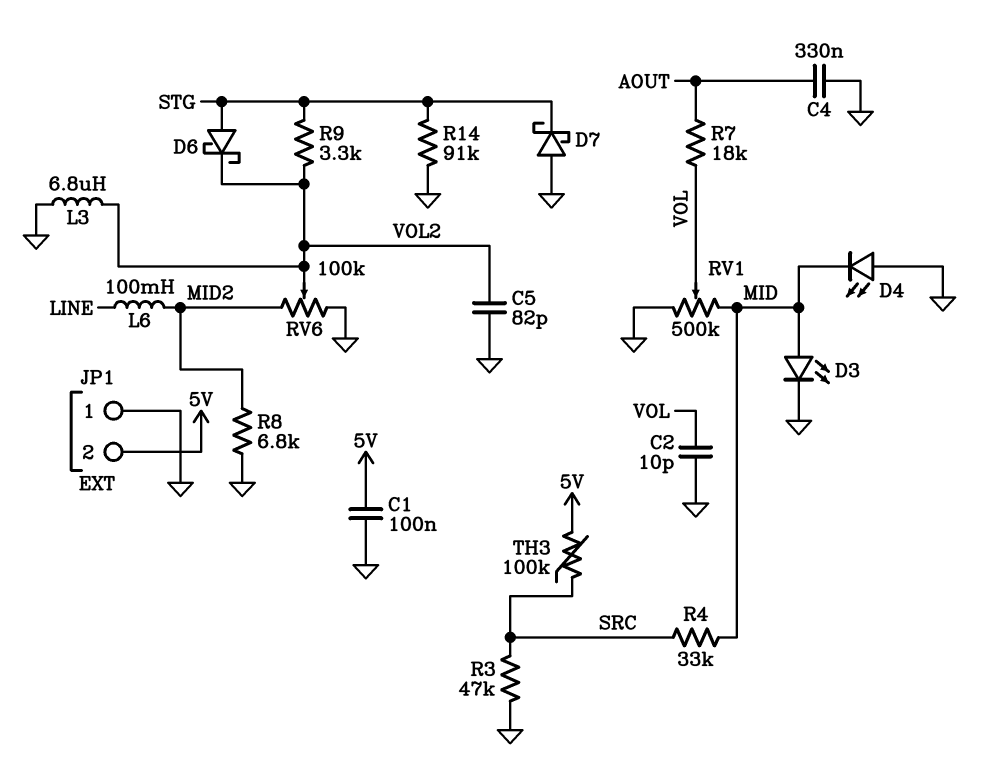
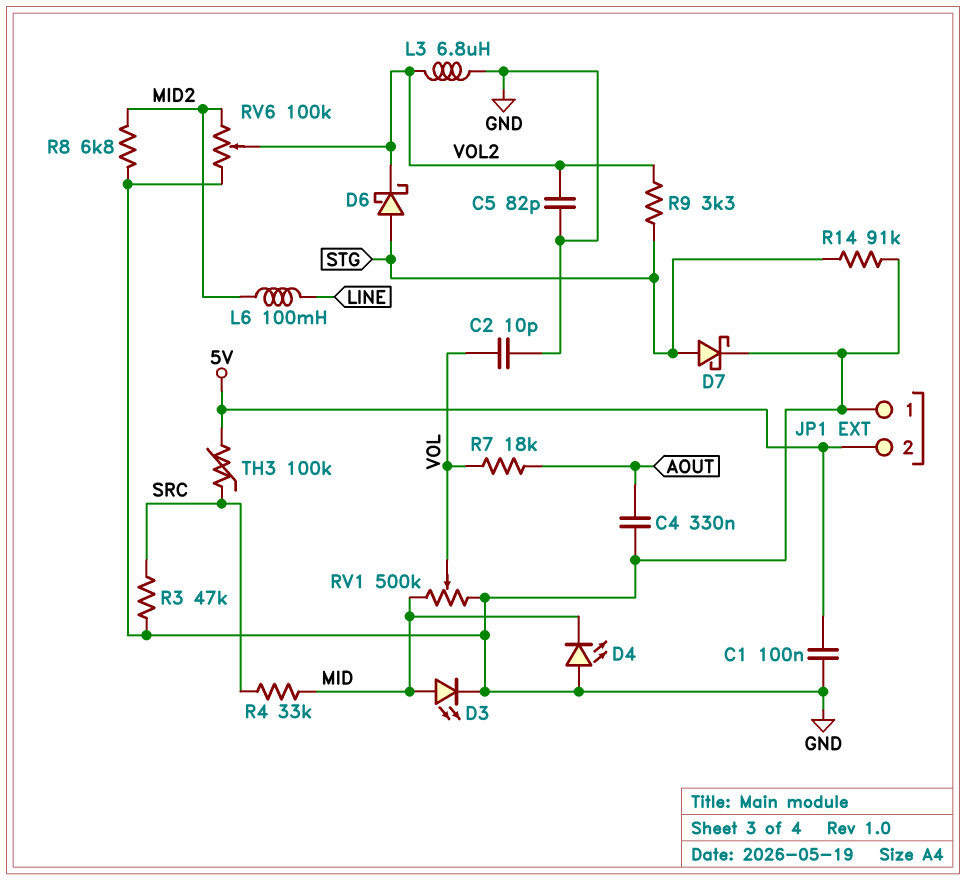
D7: schottky (A GND, K STG) -> schottky (A STG, K GND)

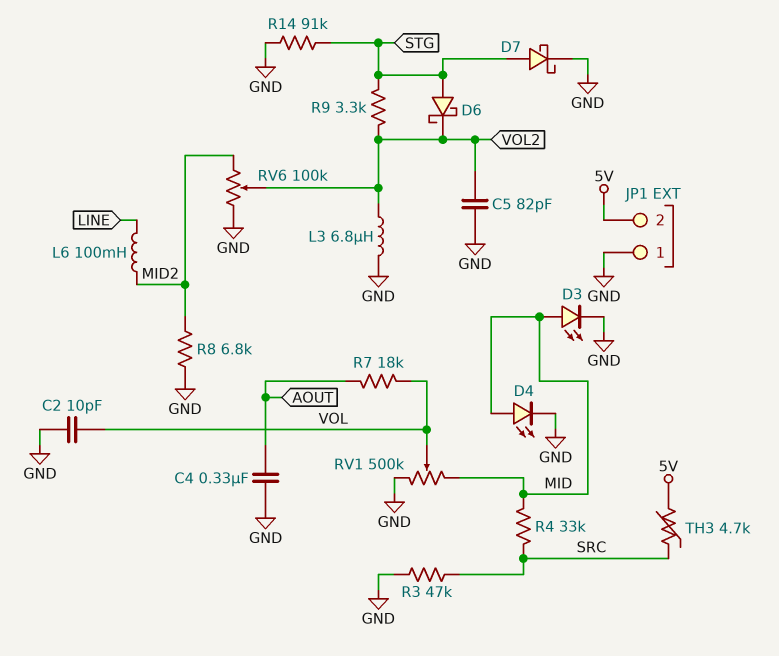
C1: 100nF (5V, GND) -> none
D4: LED (A GND, K MID) -> LED (A MID, K GND)
TH3: 100k (5V, SRC) -> 4.7k (5V, SRC)

